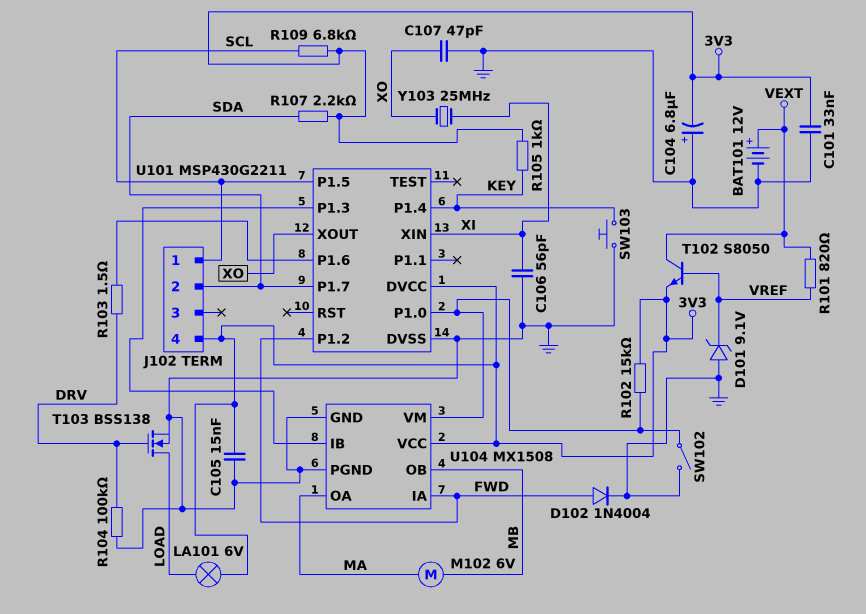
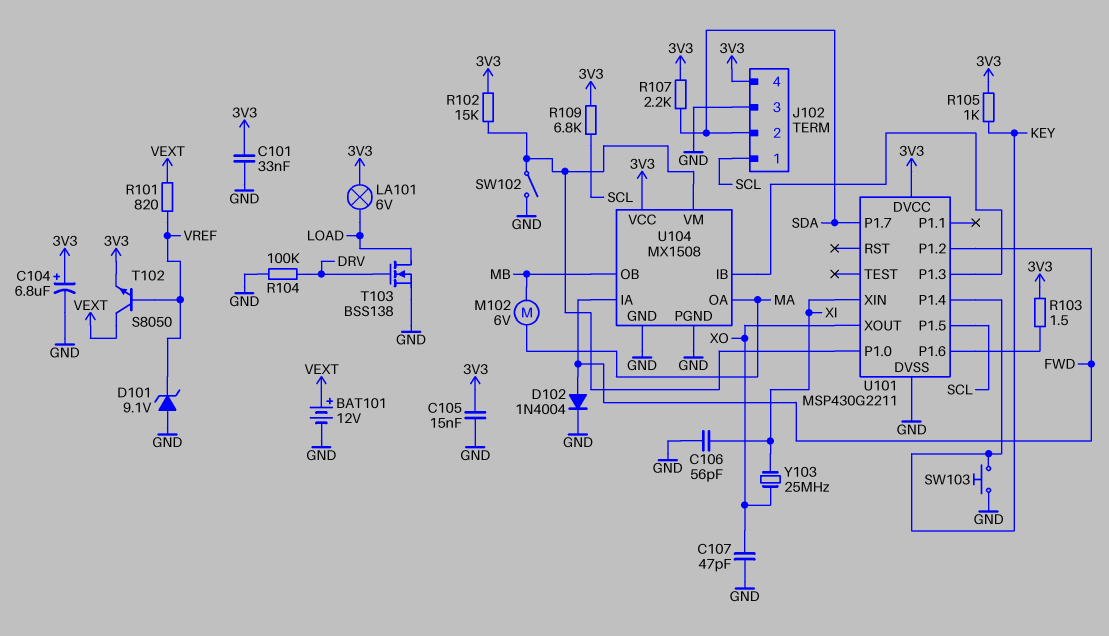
C104: 6.8uF (plus GND, minus 3V3) -> 6.8uF (plus 3V3, minus GND)
J102 pin 3: none -> GND
R103: 1.5 (DRV, U101/P1.6) -> 1.5 (3V3, U101/P1.6)

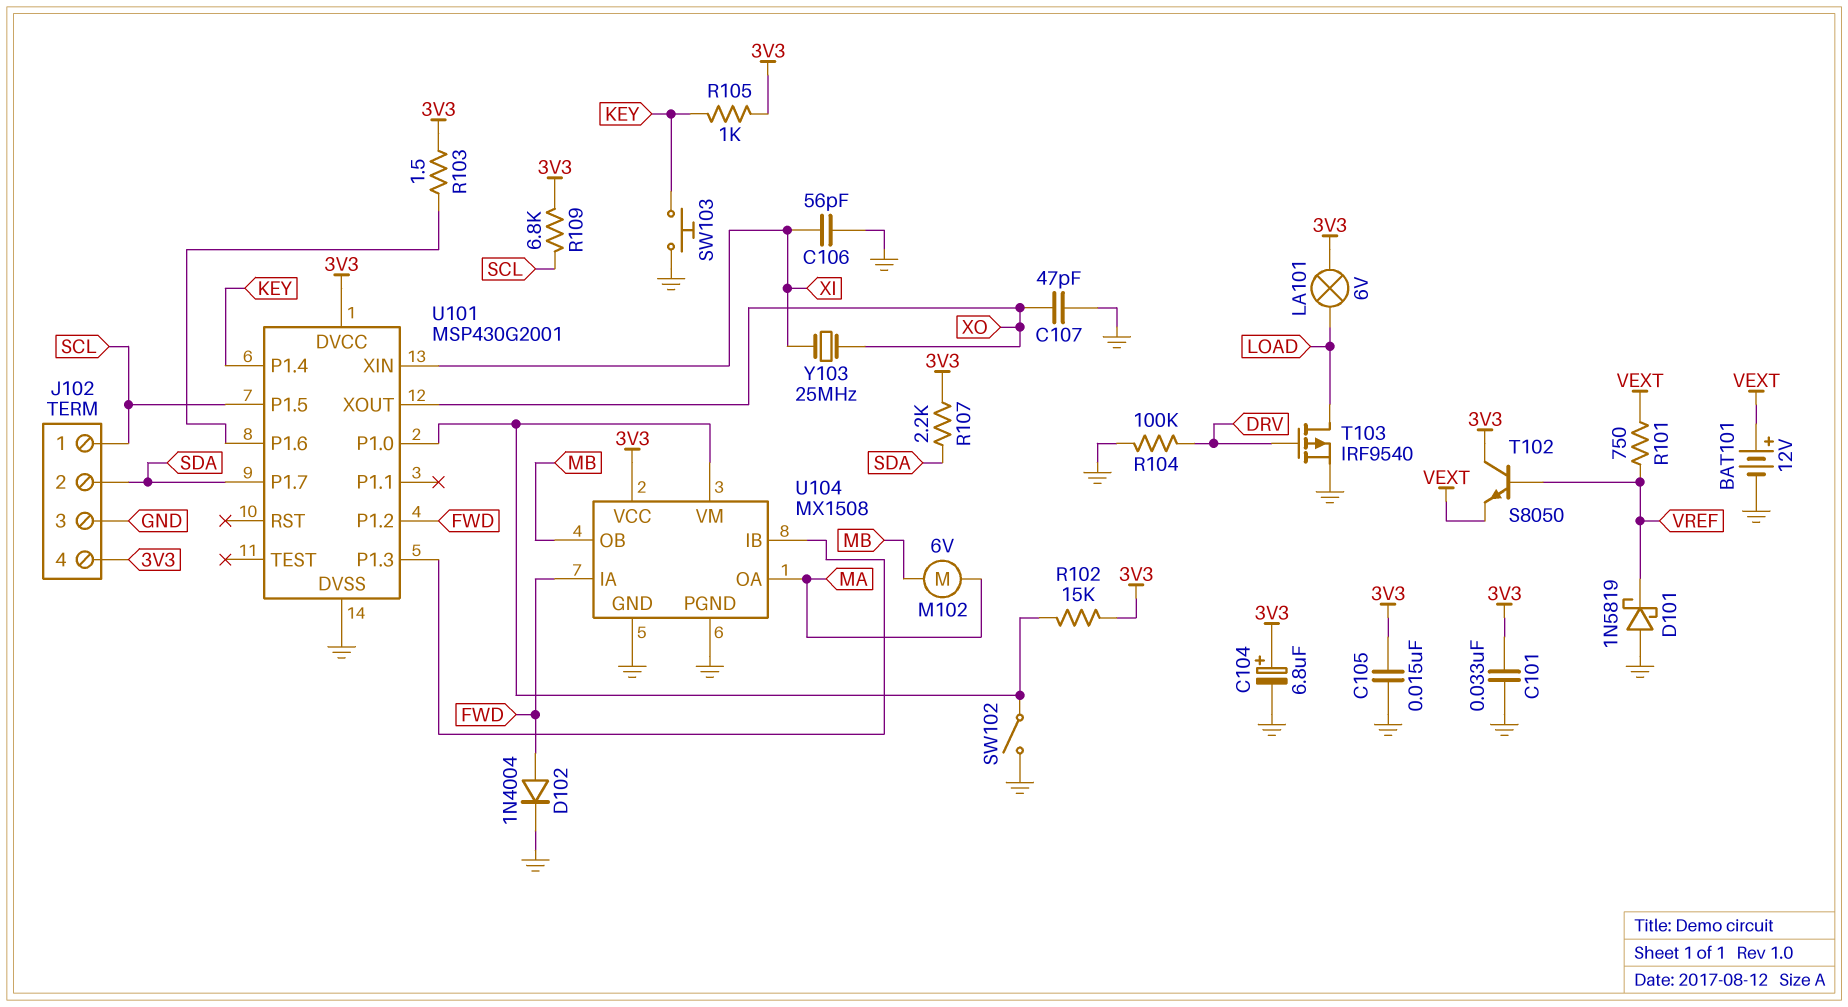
D101: zener 9.1V (A GND, K VREF) -> schottky 1N5819 (A GND, K VREF)
R101: 820 (VEXT, VREF) -> 750 (VEXT, VREF)
T102: NPN S8050 (B VREF, C VEXT, E 3V3) -> NPN S8050 (B VREF, C 3V3, E VEXT)
T103: NMOS BSS138 (G DRV, D LOAD, S GND) -> PMOS IRF9540 (G DRV, D LOAD, S GND)
U101: MSP430G2211 -> MSP430G2001

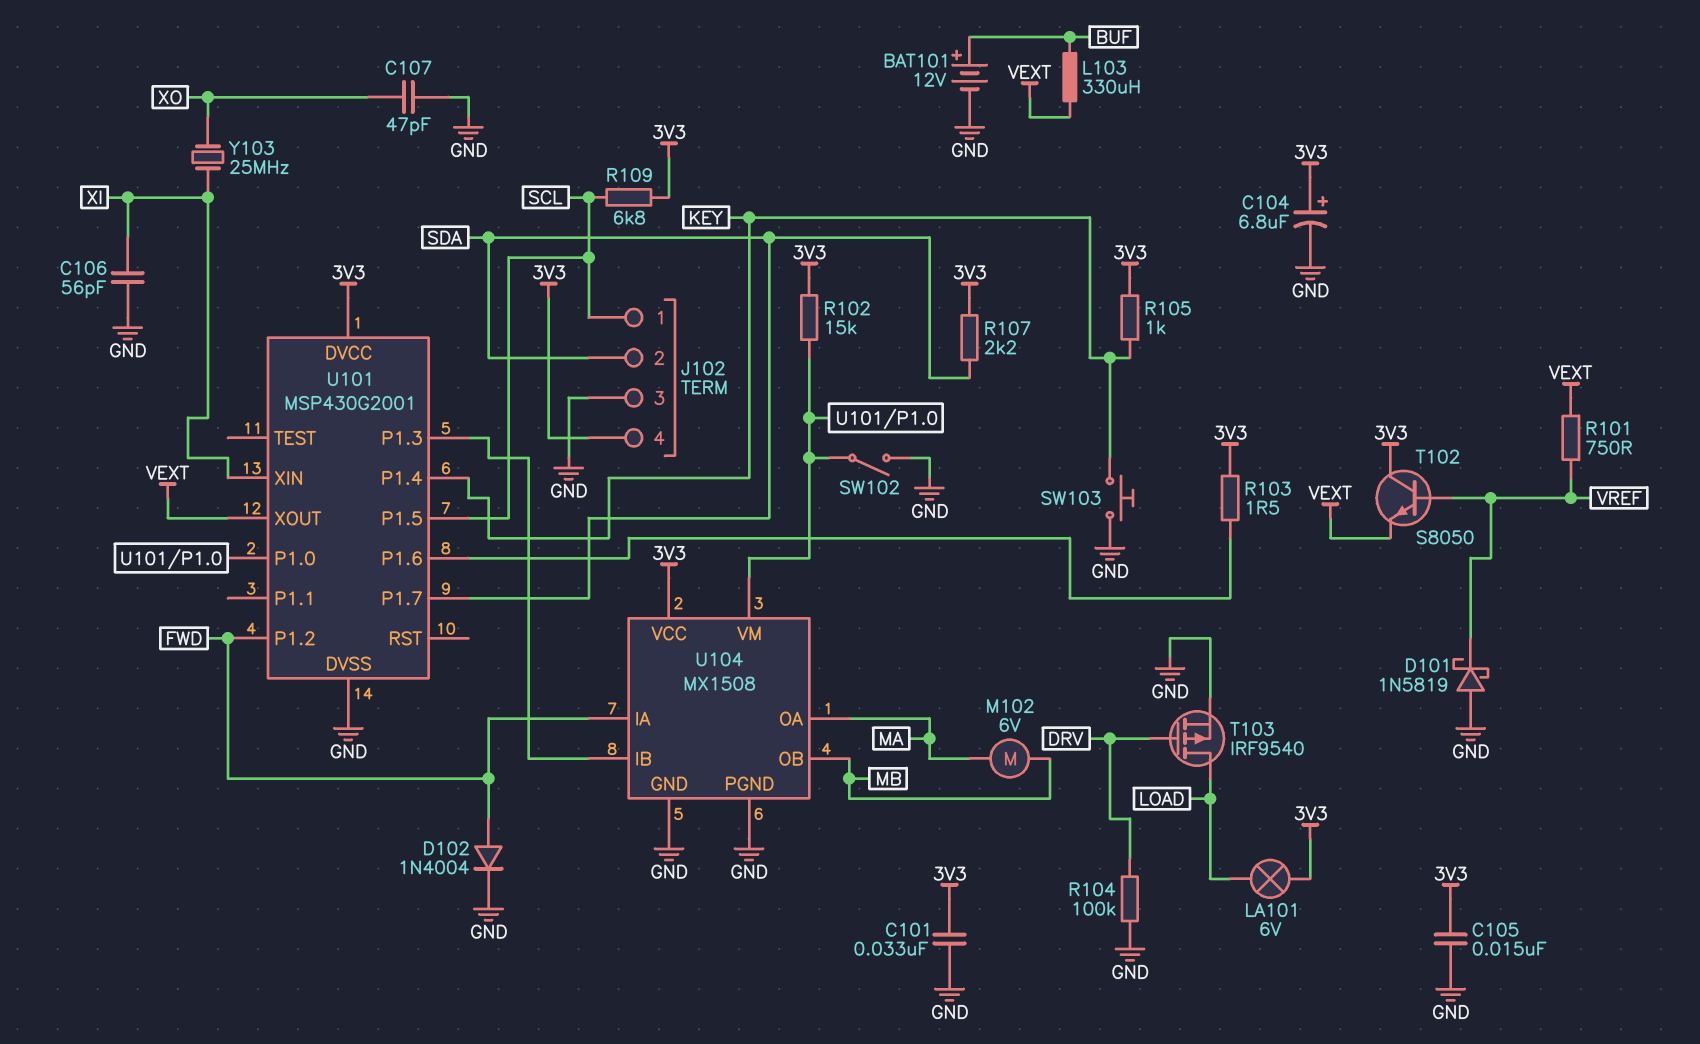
BAT101: 12V (plus VEXT, minus GND) -> 12V (plus BUF, minus GND)
L103: none -> 330uH (BUF, VEXT)
U101 pin XOUT: XO -> VEXT

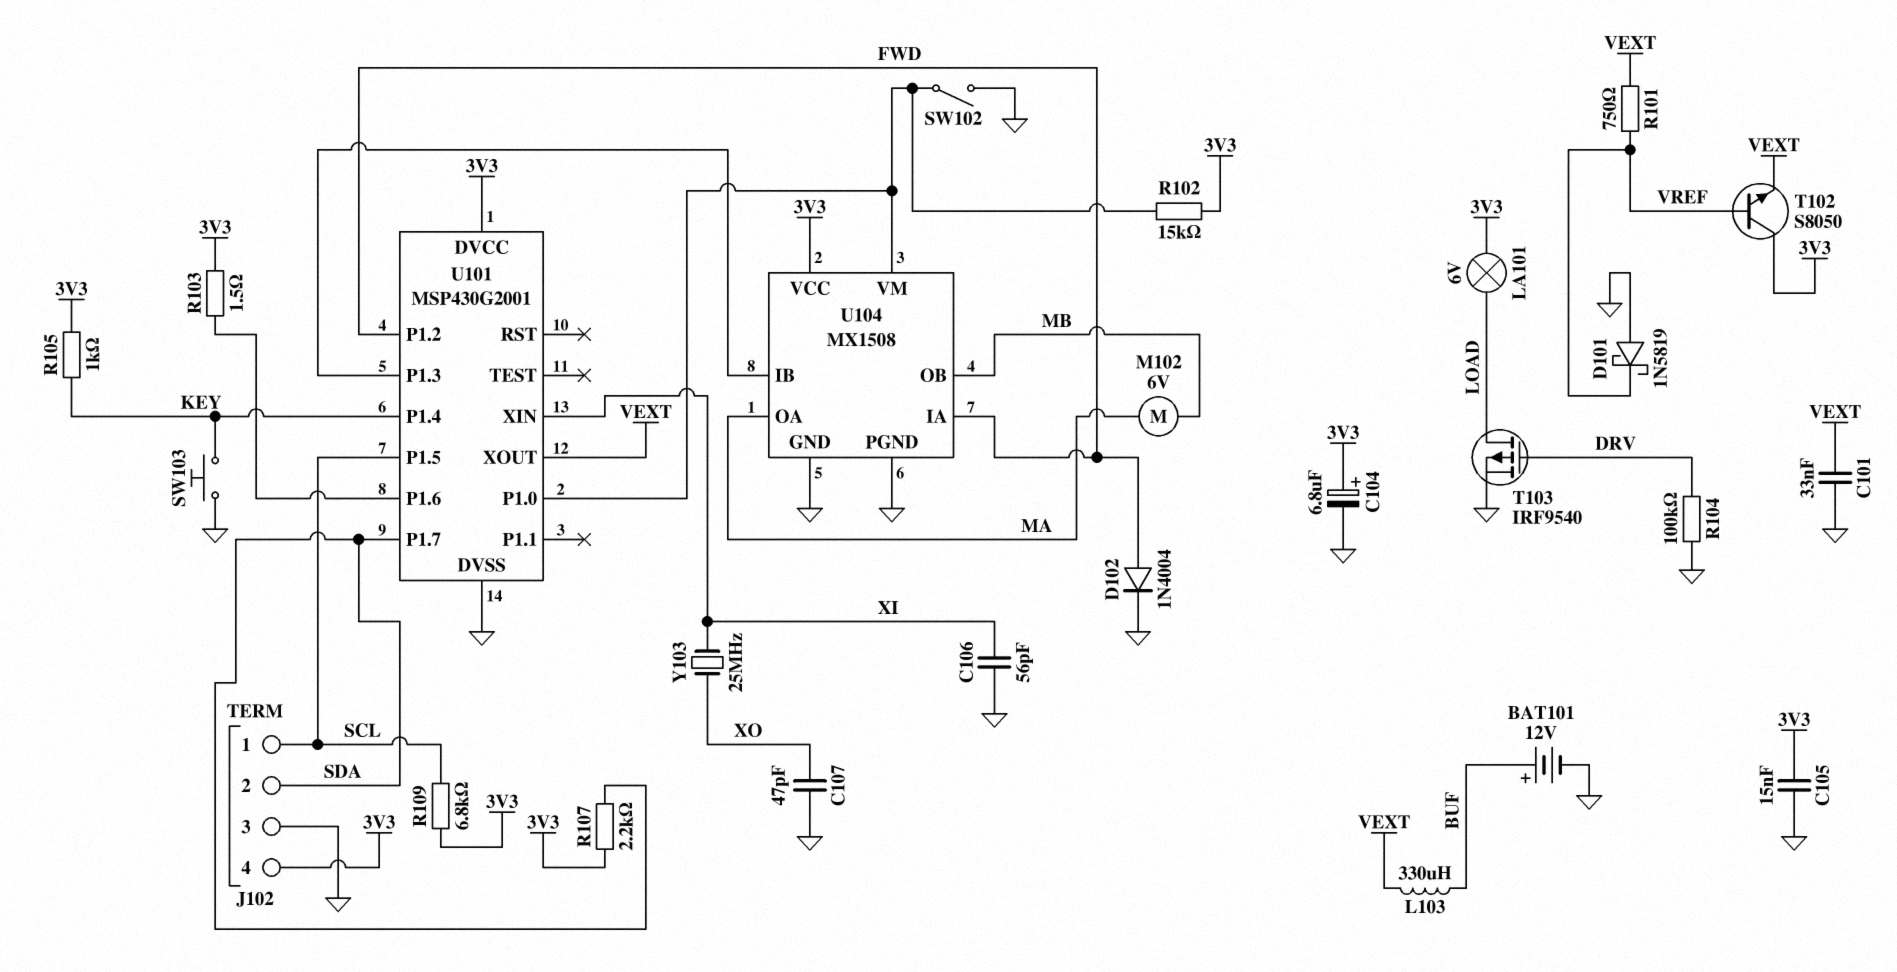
C101: 33nF (3V3, GND) -> 33nF (GND, VEXT)

